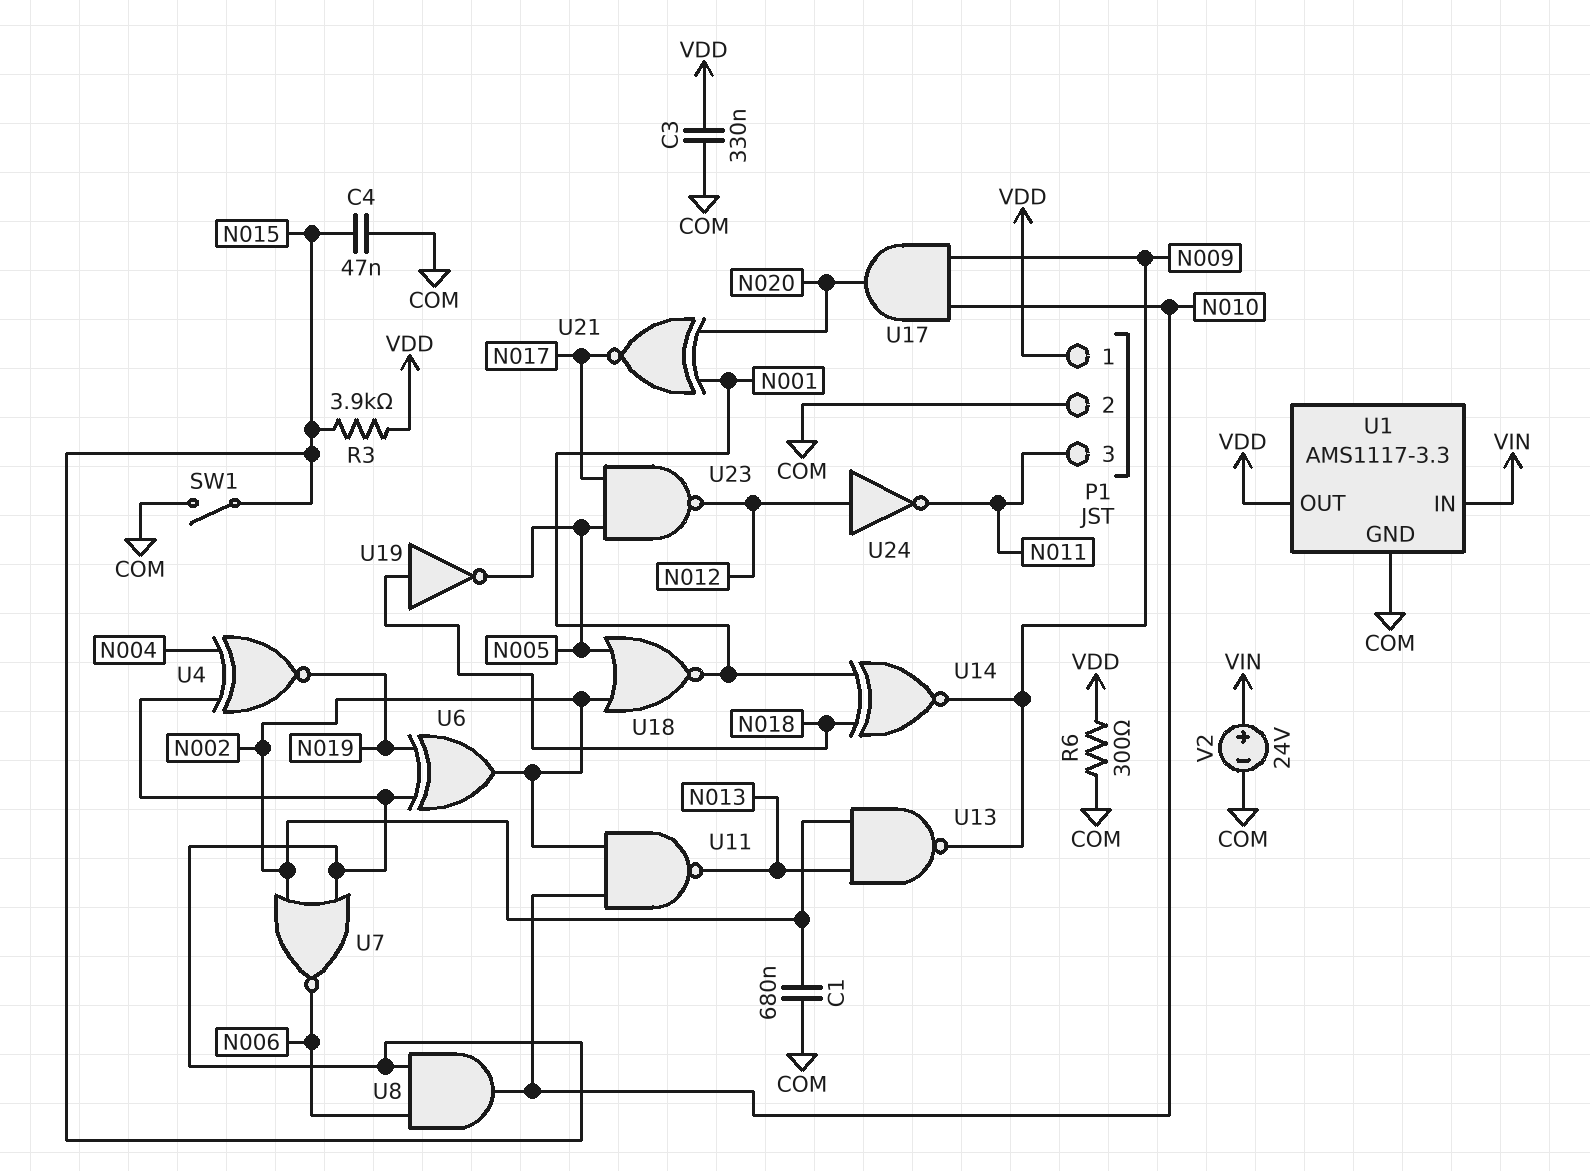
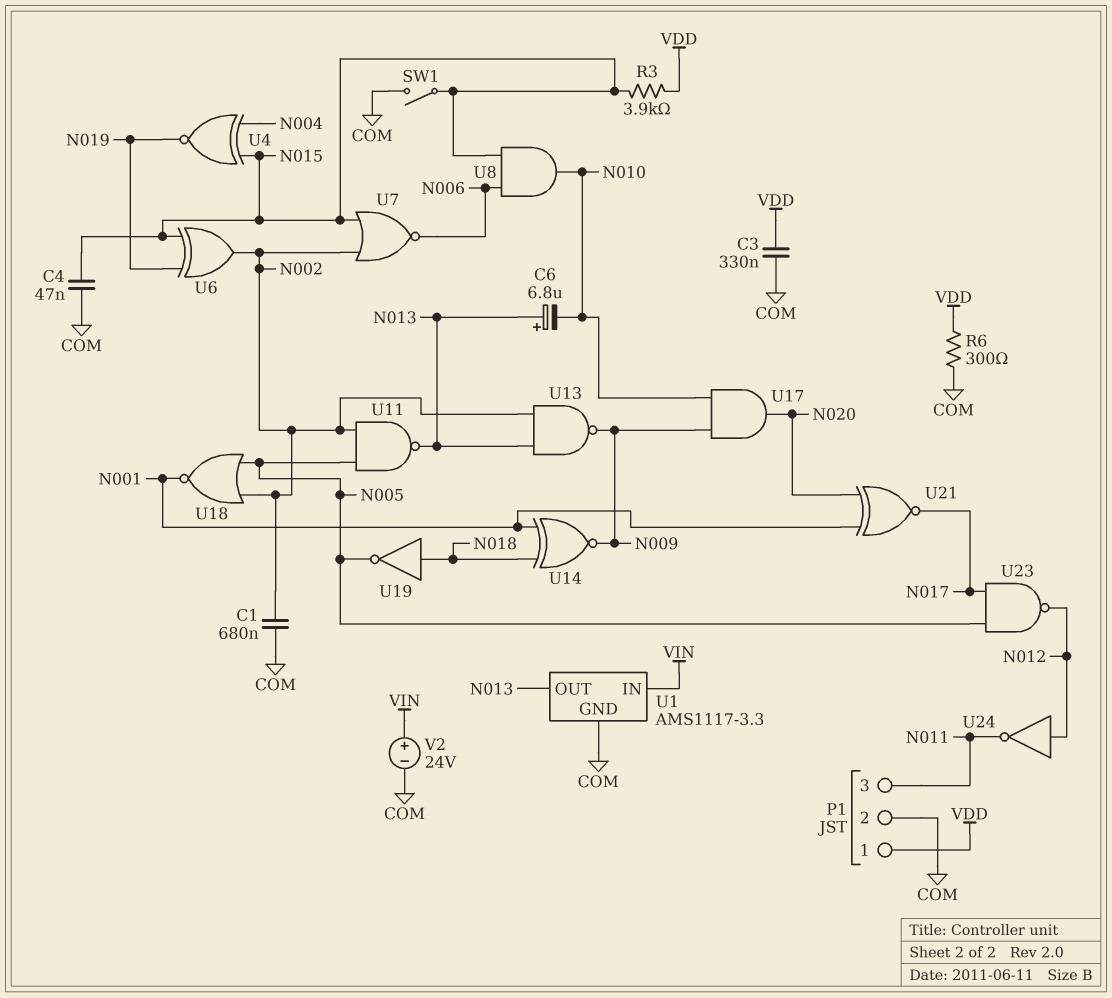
C6: none -> 6.8uF (plus N013, minus N010)
U1 pin OUT: VDD -> N013
U11: NAND (in N002, in N010, out N013) -> NAND (in N002, in N005, out N013)

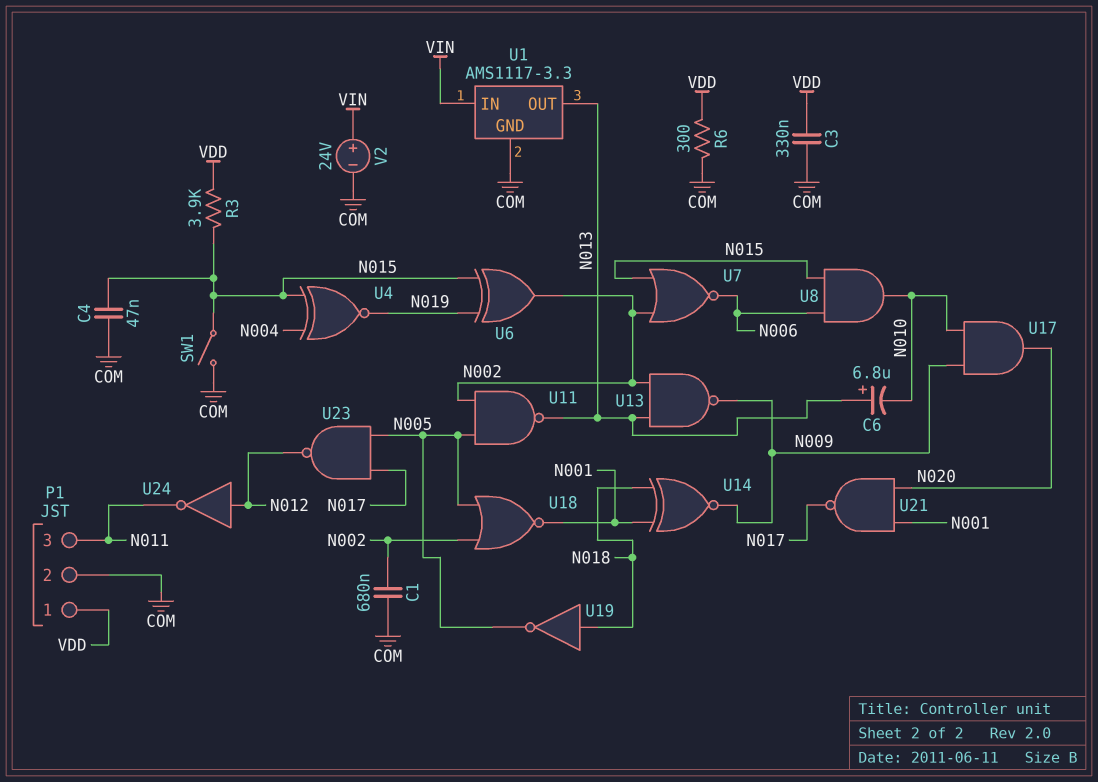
U21: XNOR (in N001, in N020, out N017) -> NAND (in N001, in N020, out N017)

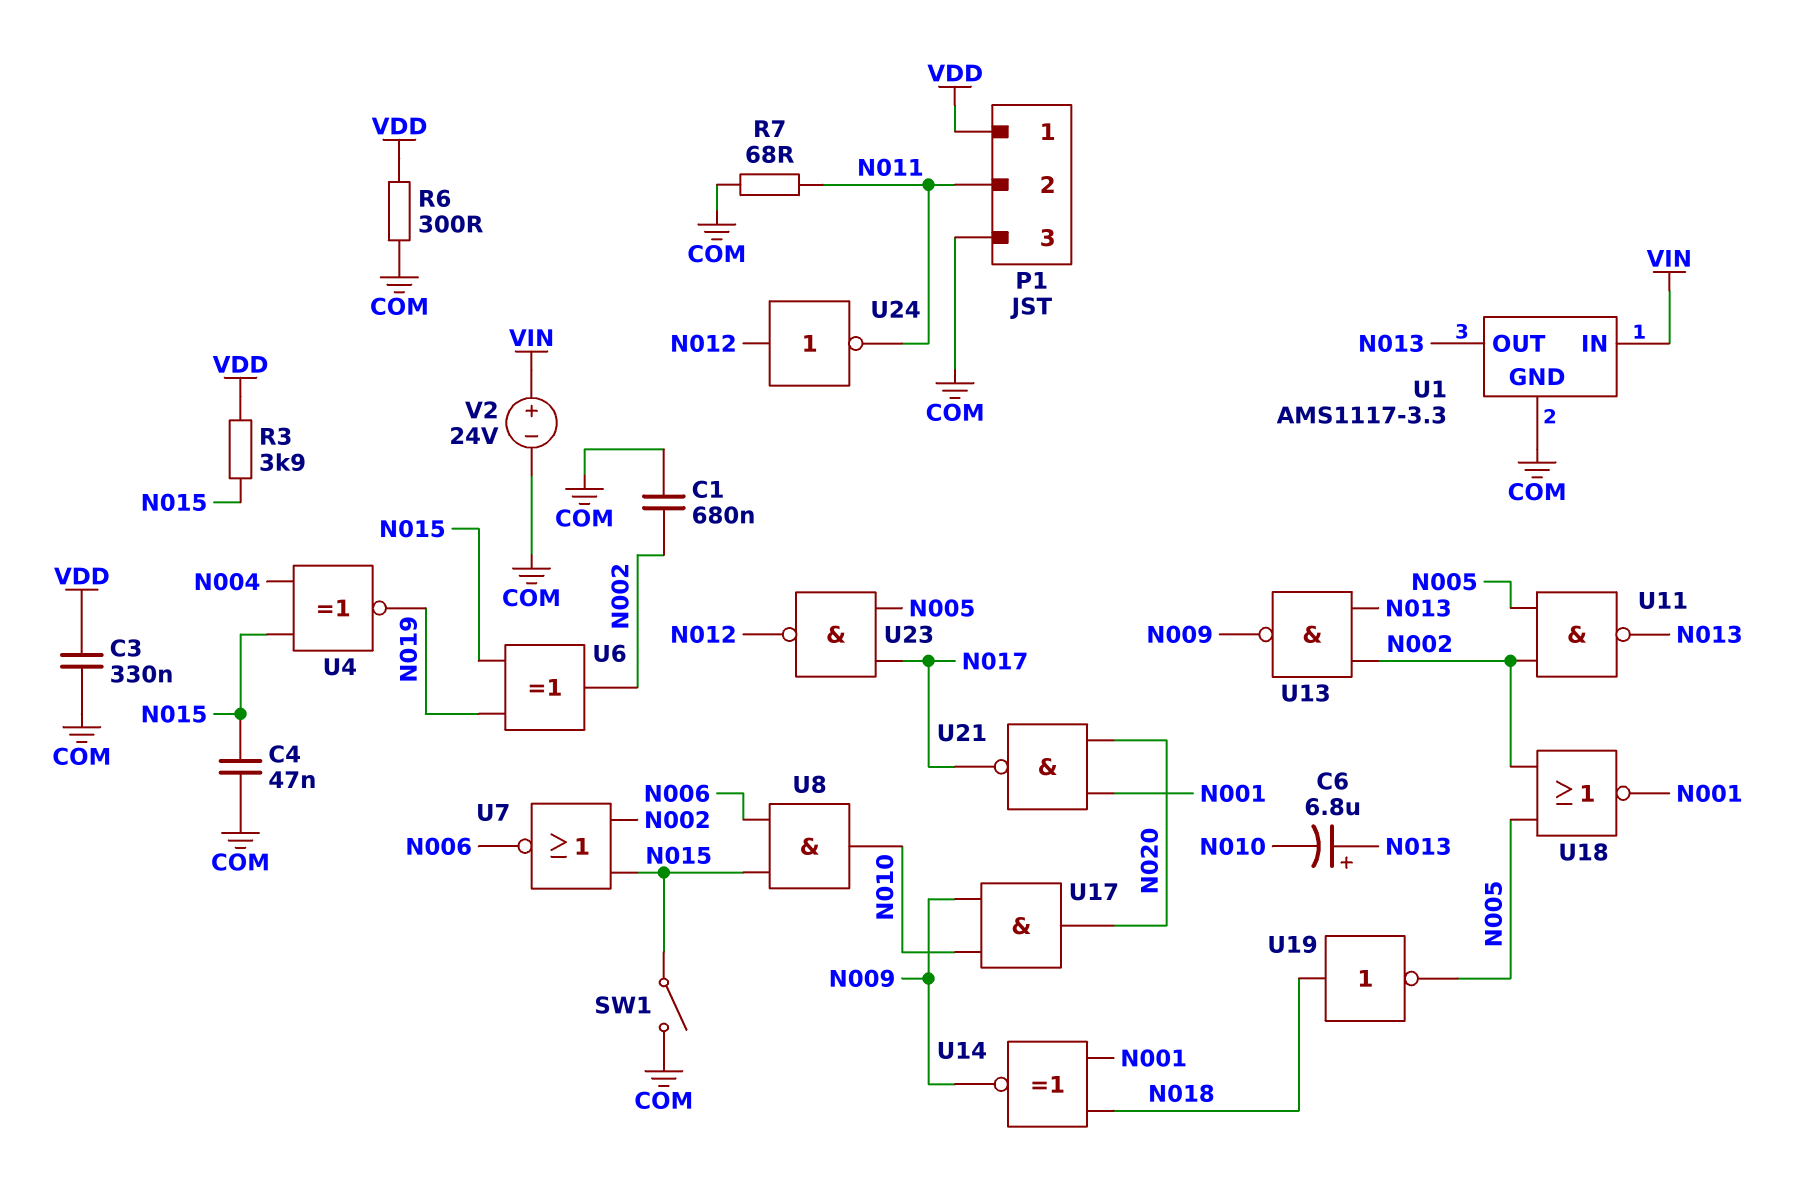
P1 pin 2: COM -> N011
P1 pin 3: N011 -> COM
R7: none -> 68 (COM, N011)

